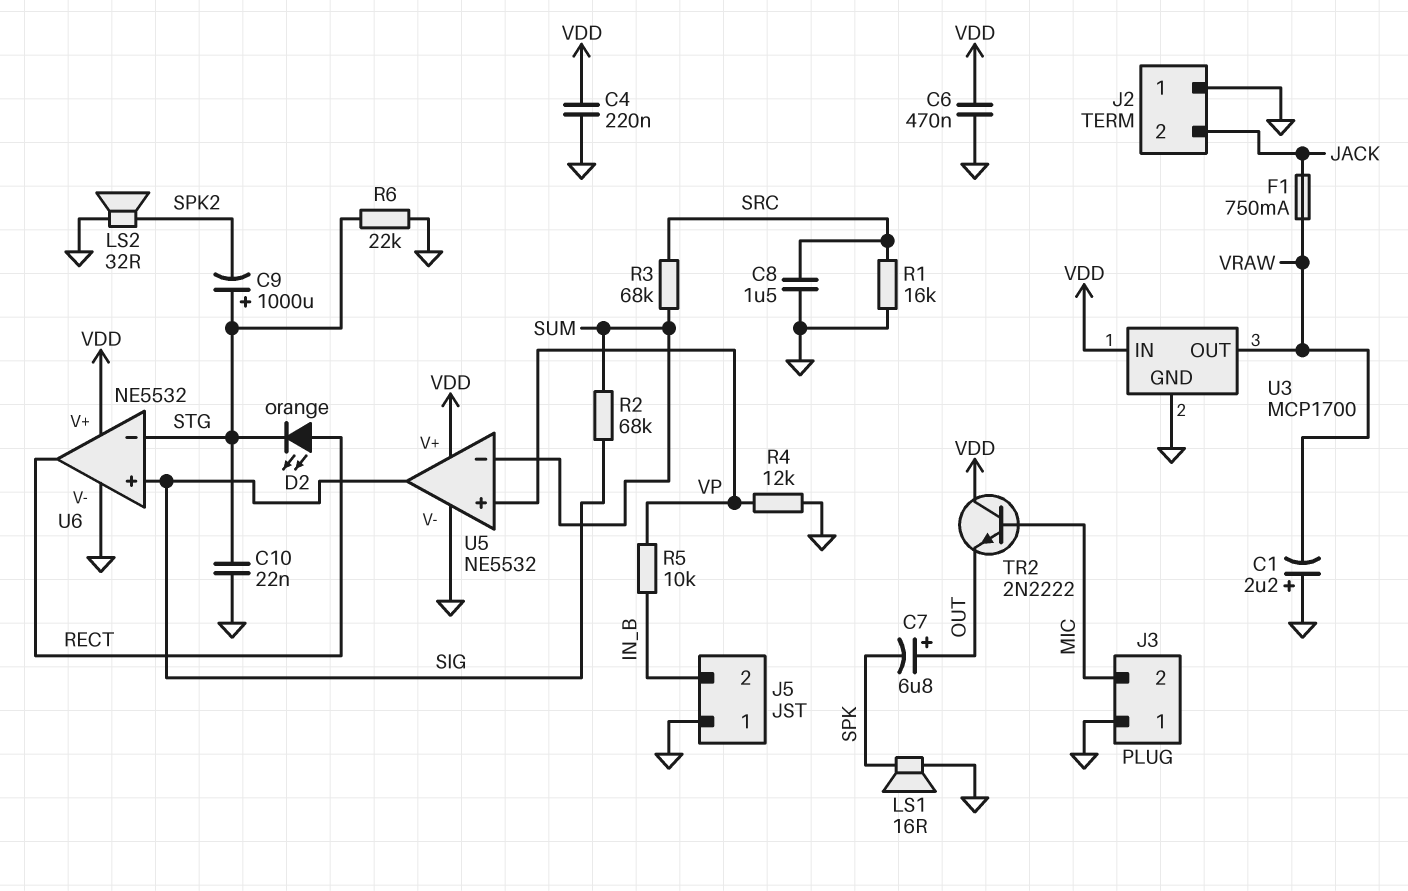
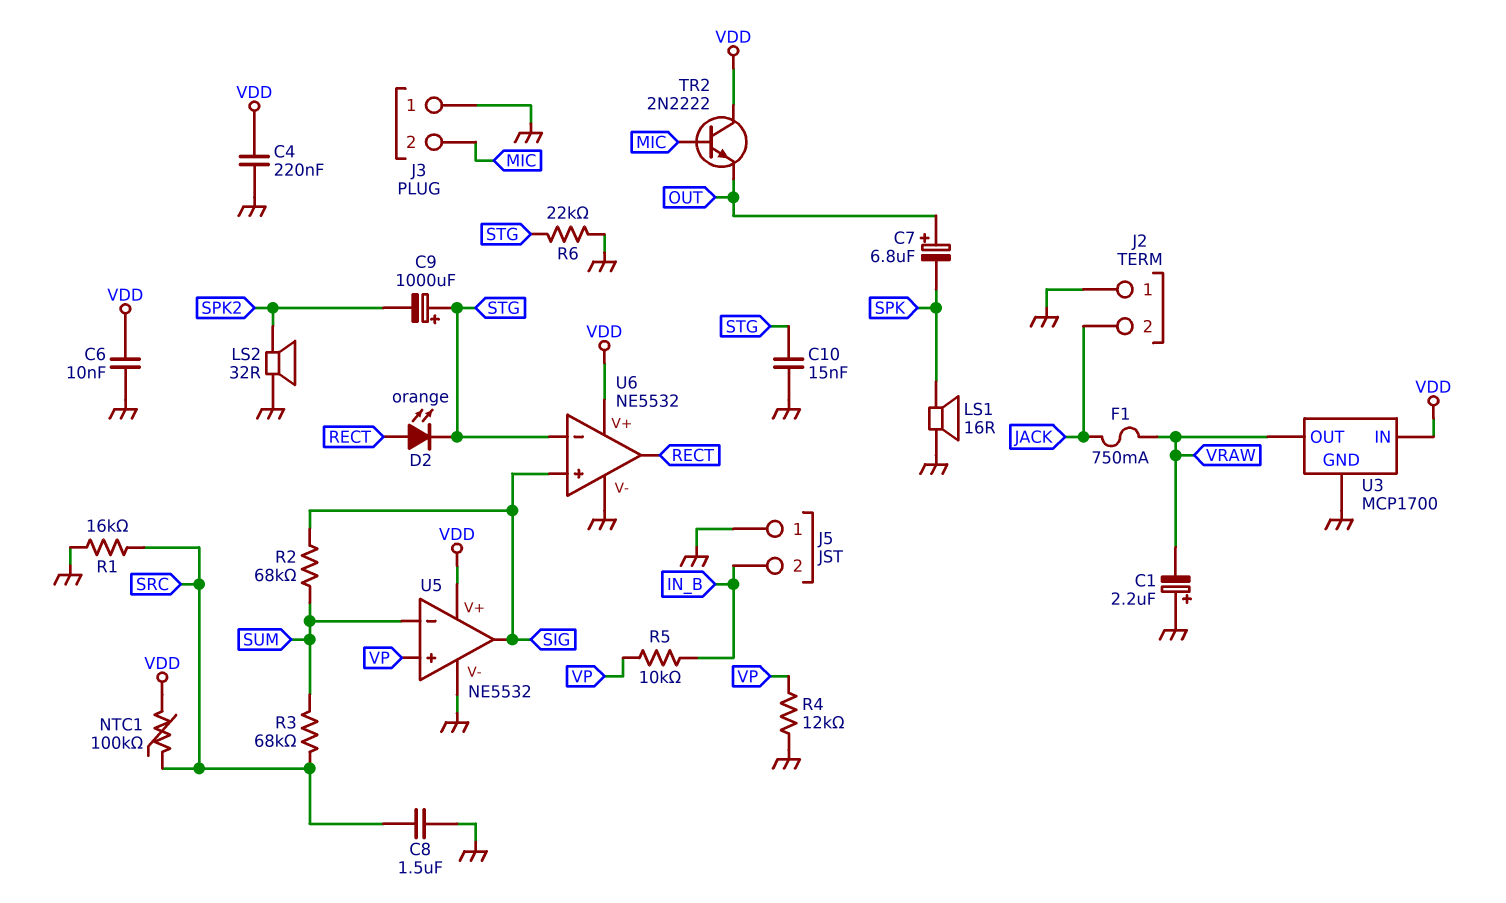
C6: 470nF (GND, VDD) -> 10nF (GND, VDD)
C10: 22nF (GND, STG) -> 15nF (GND, STG)
NTC1: none -> 100k (SRC, VDD)

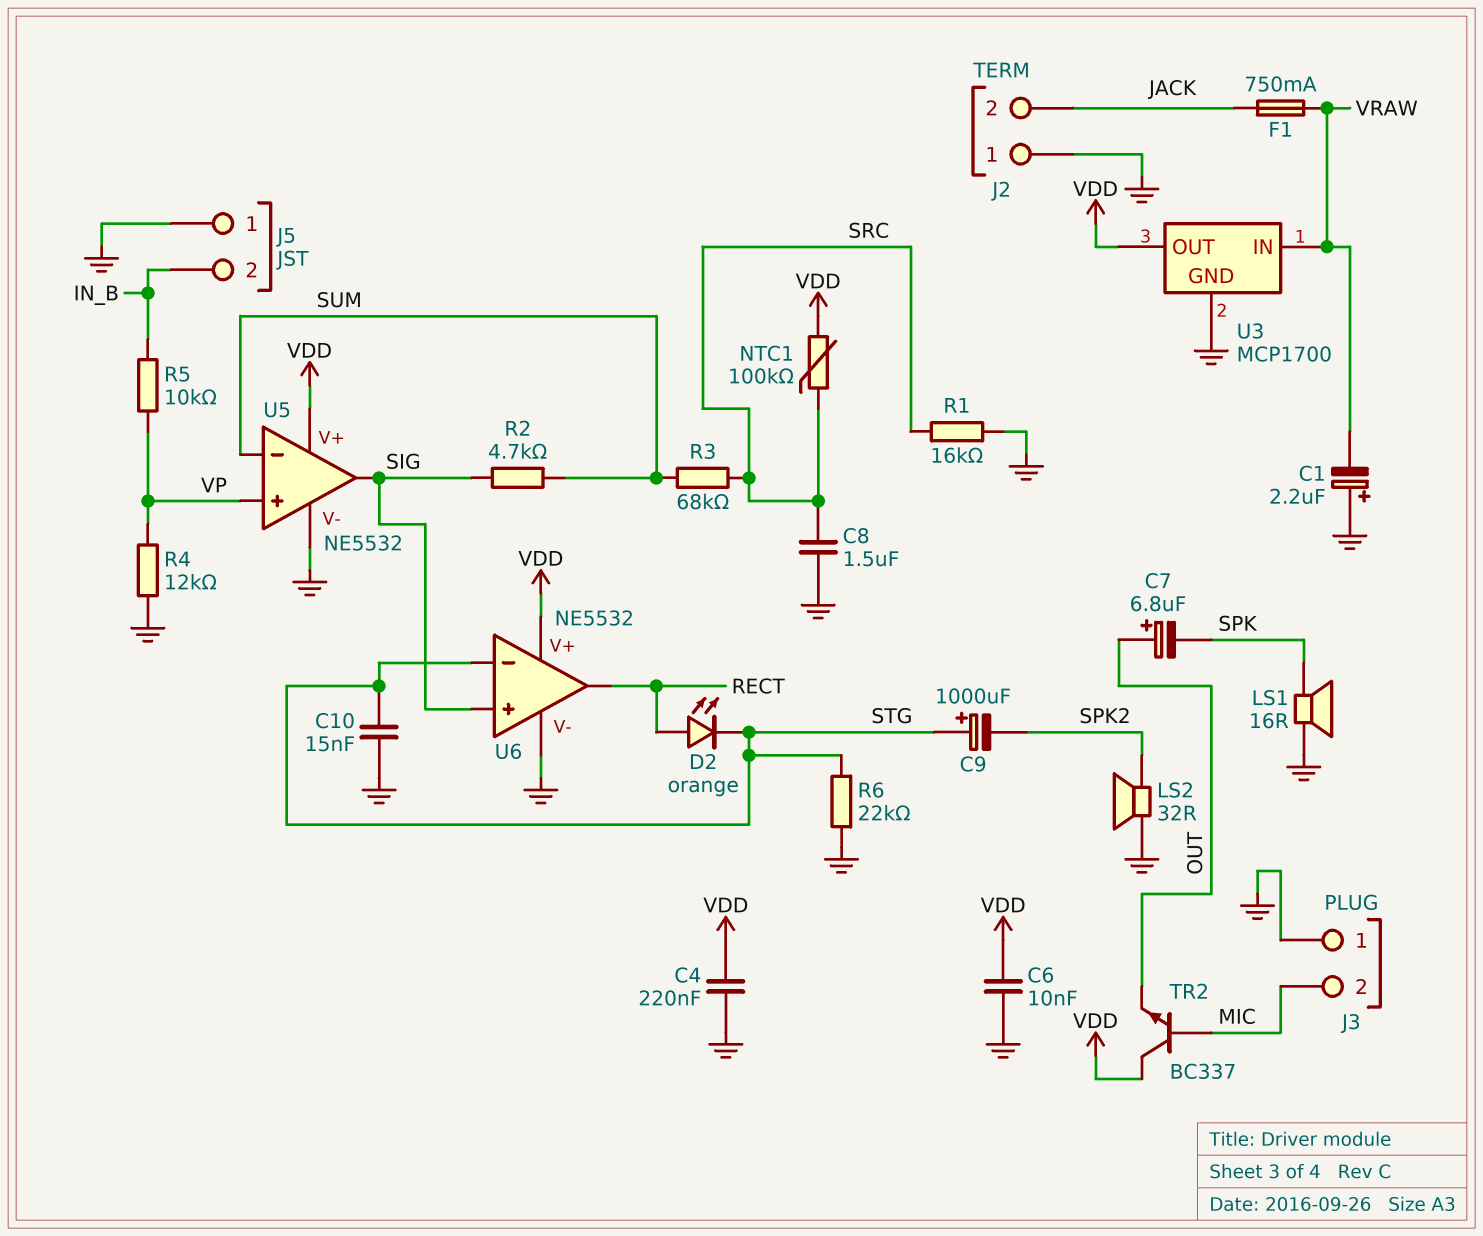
R2: 68k (SIG, SUM) -> 4.7k (SIG, SUM)
TR2: NPN 2N2222 (B MIC, C VDD, E OUT) -> NPN BC337 (B MIC, C VDD, E OUT)
U3 pin IN: VDD -> VRAW
U3 pin OUT: VRAW -> VDD

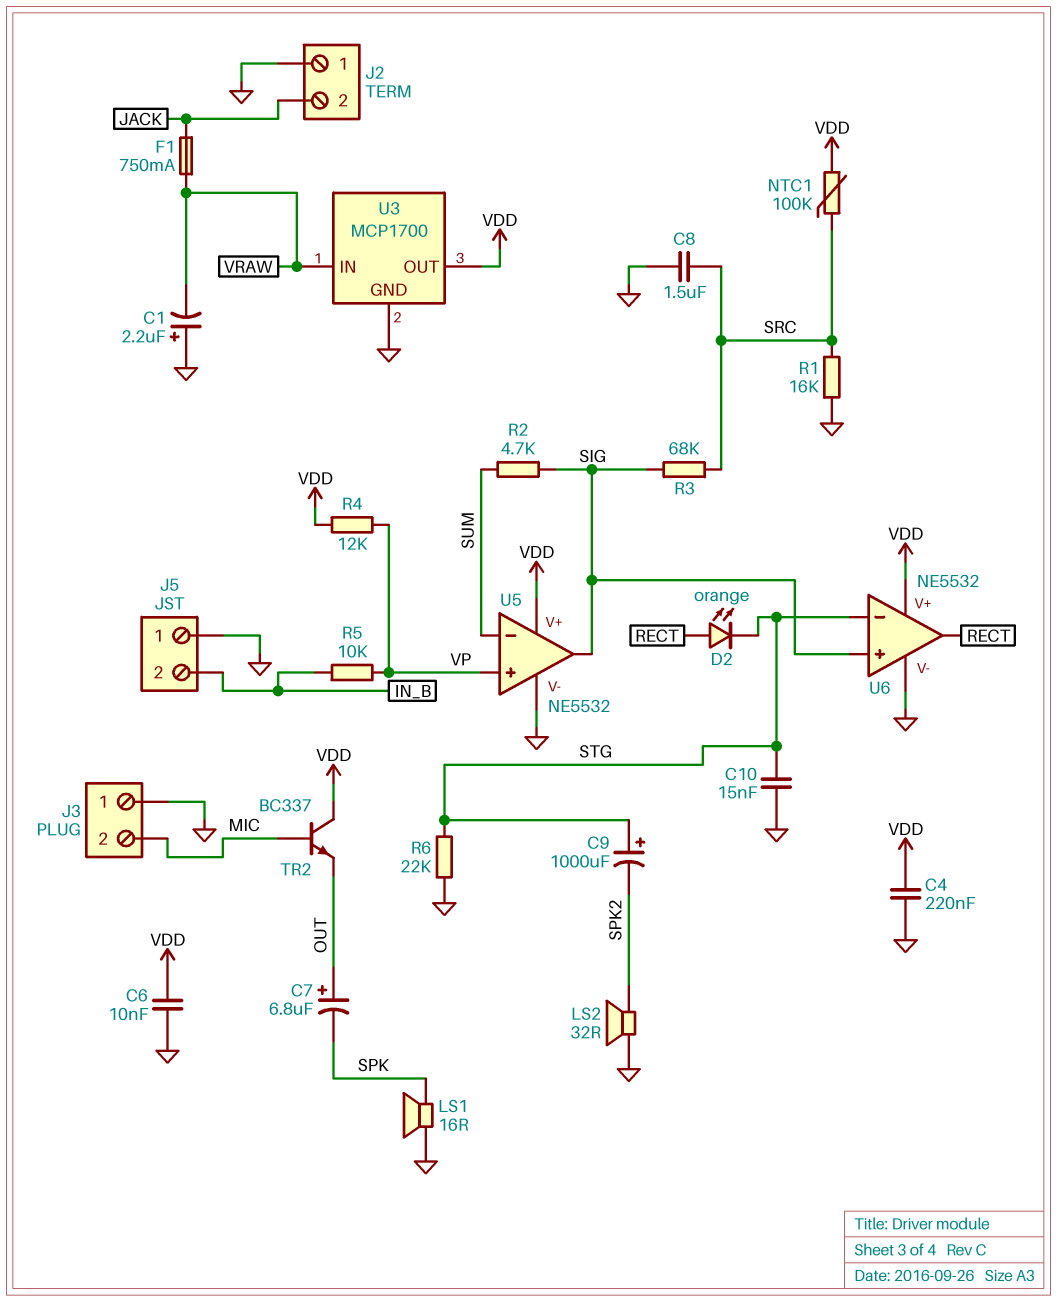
R3: 68k (SRC, SUM) -> 68k (SIG, SRC)
R4: 12k (GND, VP) -> 12k (VDD, VP)

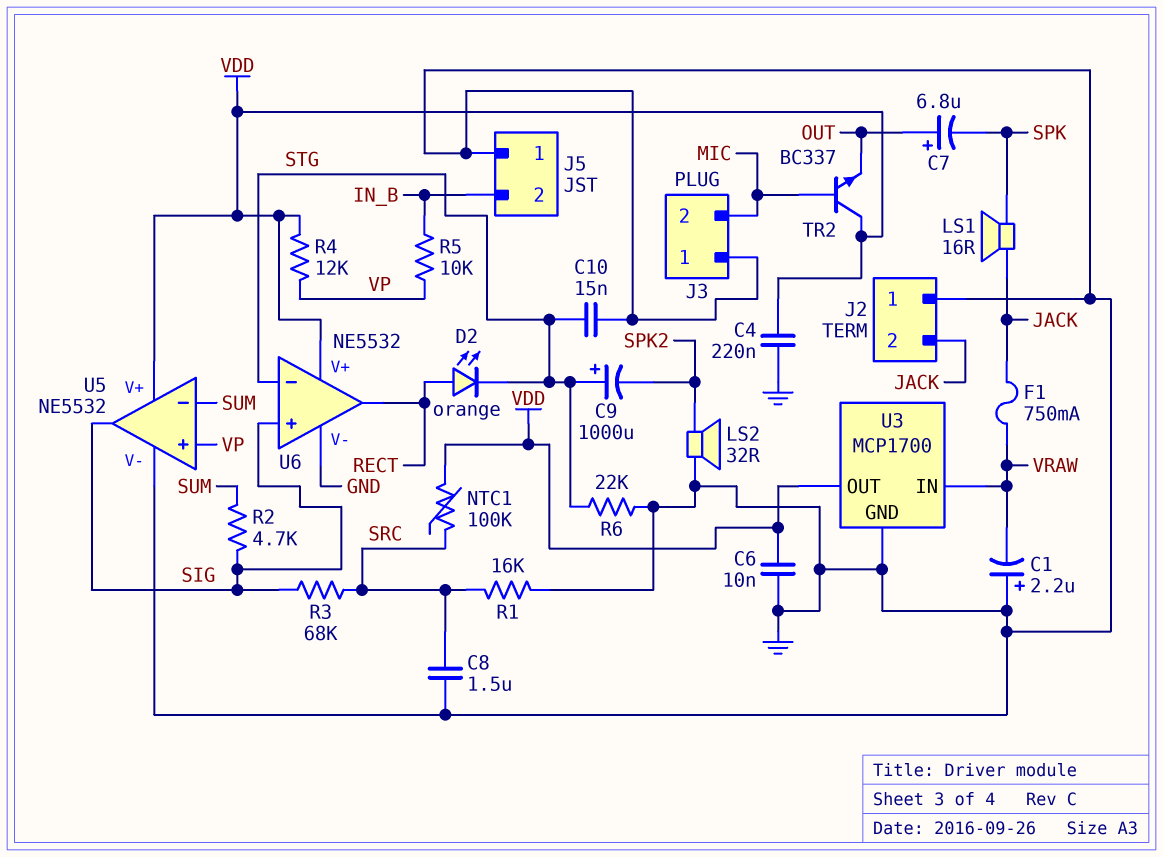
LS1: speaker 16R (GND, SPK) -> speaker 16R (JACK, SPK)

